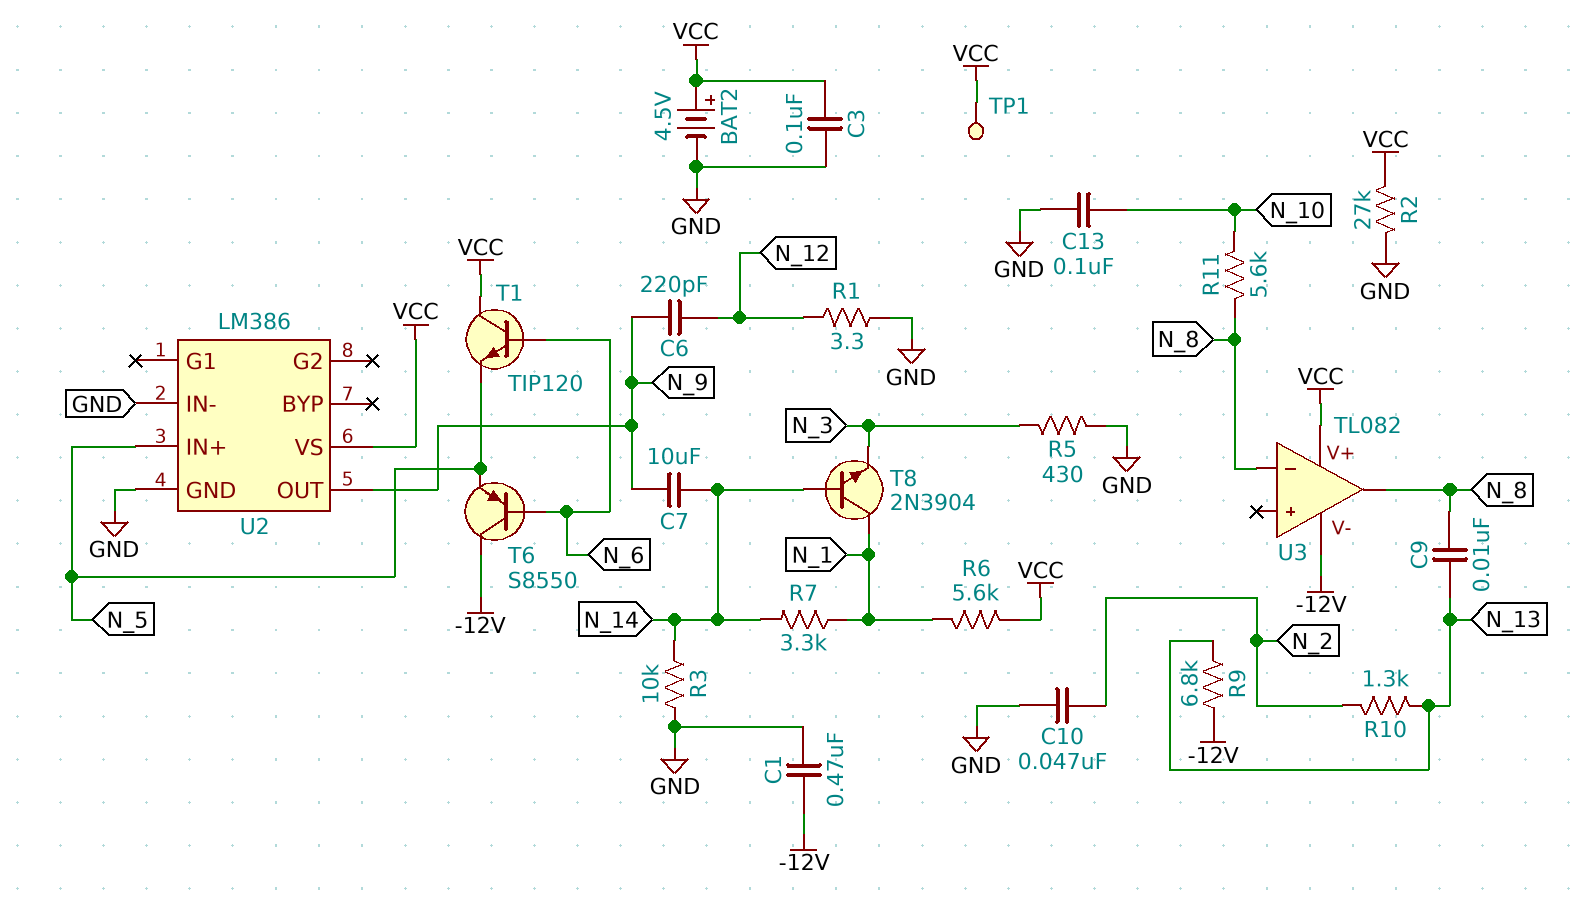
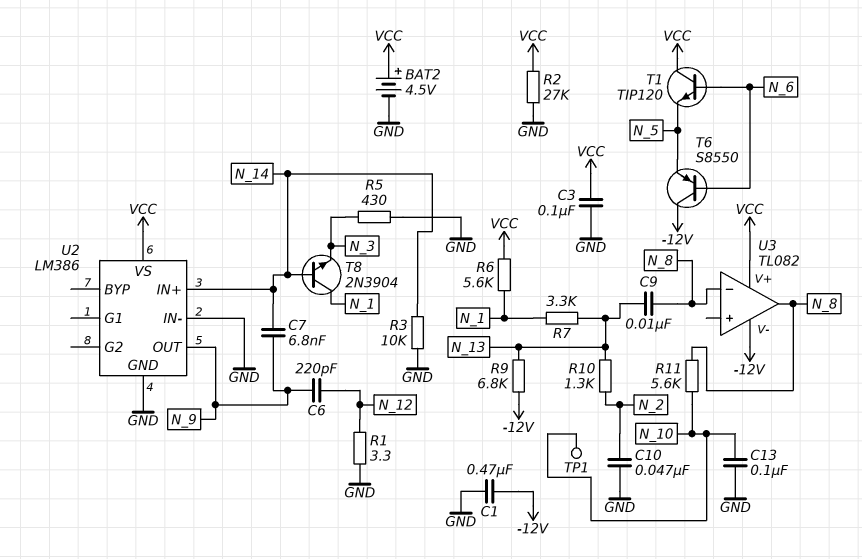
C7: 10uF (N_9, N_14) -> 6.8nF (N_9, N_14)
R7: 3.3k (N_1, N_14) -> 3.3k (N_1, N_13)
TP1: test point (VCC) -> test point (N_10)
U2 pin IN+: N_5 -> N_14

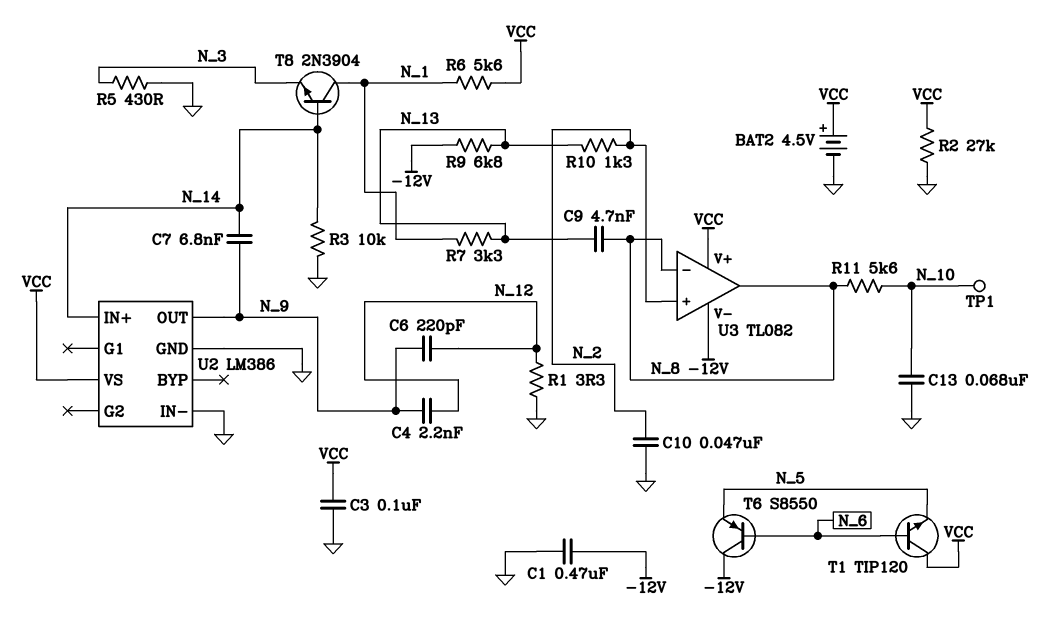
C4: none -> 2.2nF (N_9, N_12)
C9: 10nF (N_8, N_13) -> 4.7nF (N_8, N_13)
C13: 100nF (GND, N_10) -> 68nF (GND, N_10)
U3 pin in+: none -> N_2

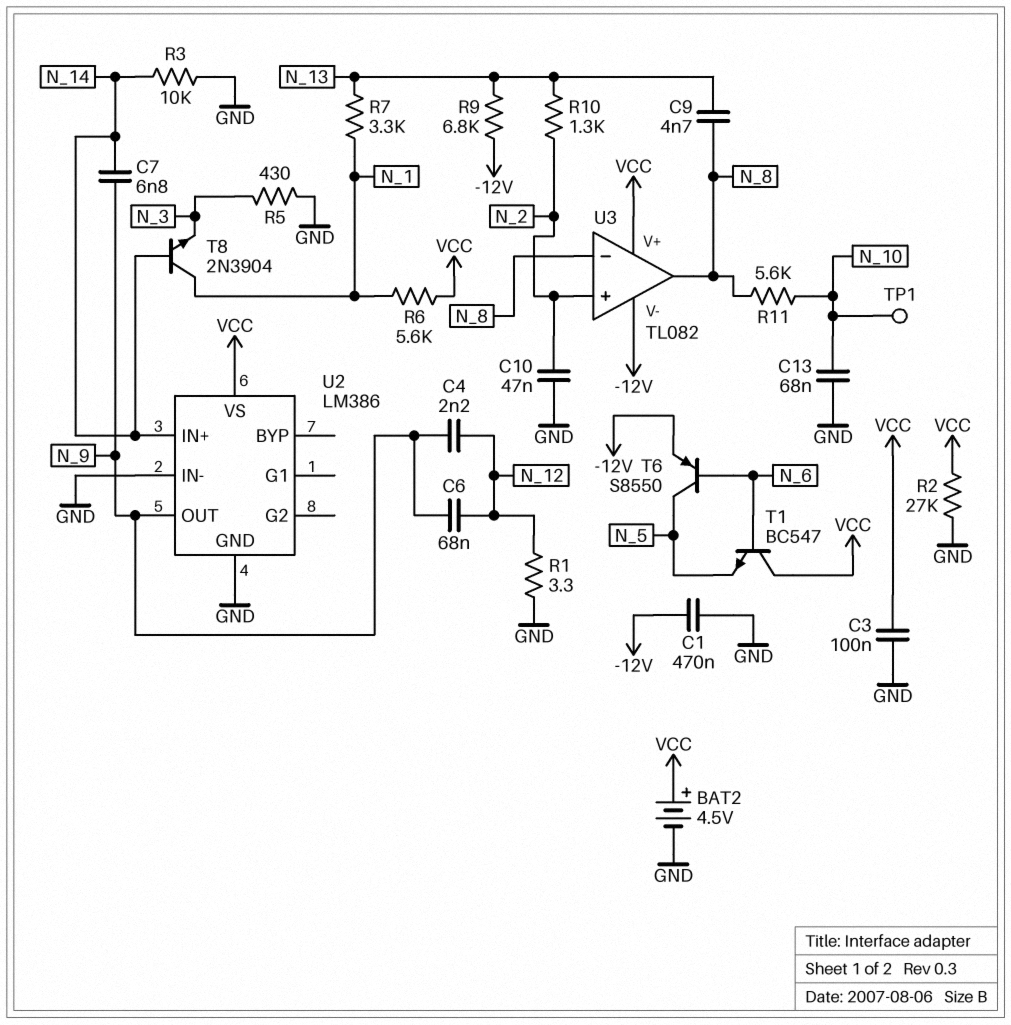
C6: 220pF (N_9, N_12) -> 68nF (N_9, N_12)
T1: NPN TIP120 (B N_6, C VCC, E N_5) -> NPN BC547 (B N_6, C VCC, E N_5)
T6: PNP S8550 (B N_6, C -12V, E N_5) -> PNP S8550 (B N_6, C N_5, E -12V)

